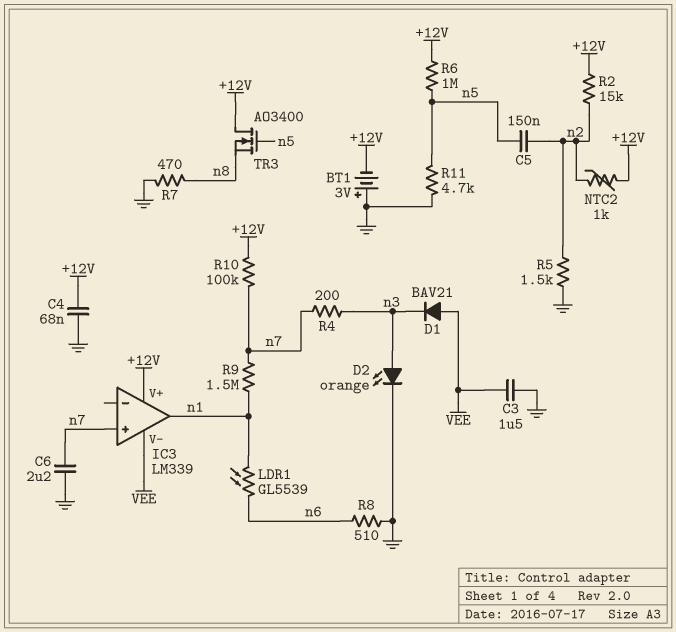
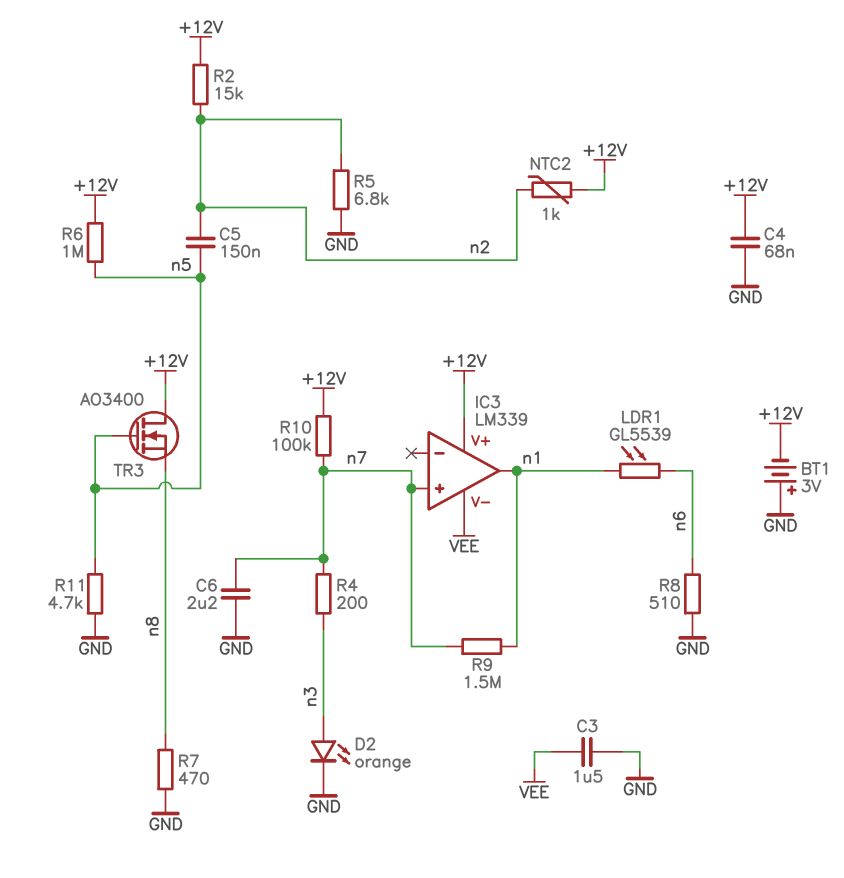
D1: diode BAV21 (A VEE, K n3) -> none
R5: 1.5k (GND, n2) -> 6.8k (GND, n2)

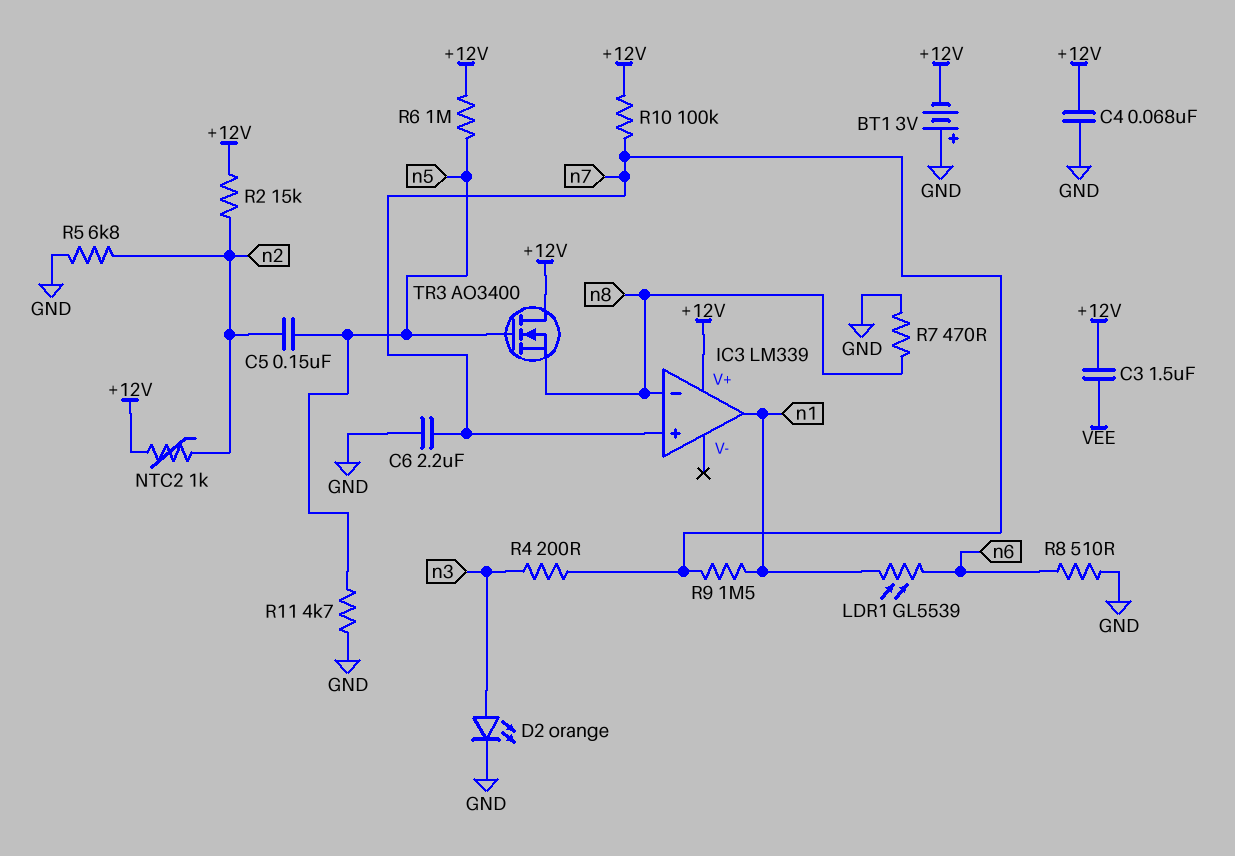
C3: 1.5uF (GND, VEE) -> 1.5uF (+12V, VEE)
IC3 pin V-: VEE -> none
IC3 pin in-: none -> n8

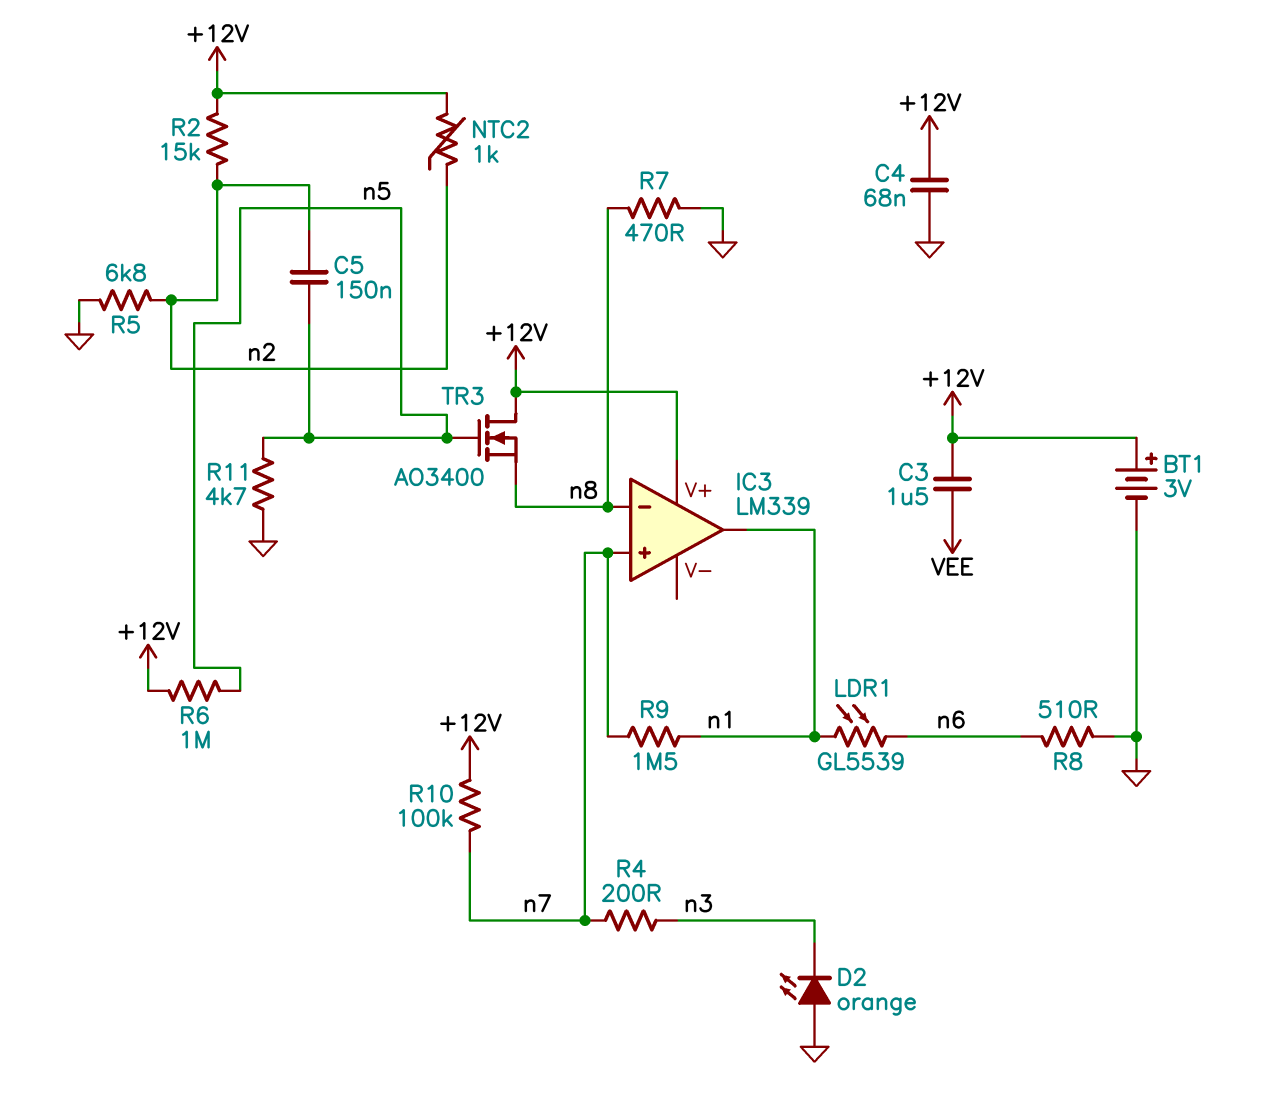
BT1: 3V (plus GND, minus +12V) -> 3V (plus +12V, minus GND)
C6: 2.2uF (GND, n7) -> none
D2: LED orange (A n3, K GND) -> LED orange (A GND, K n3)

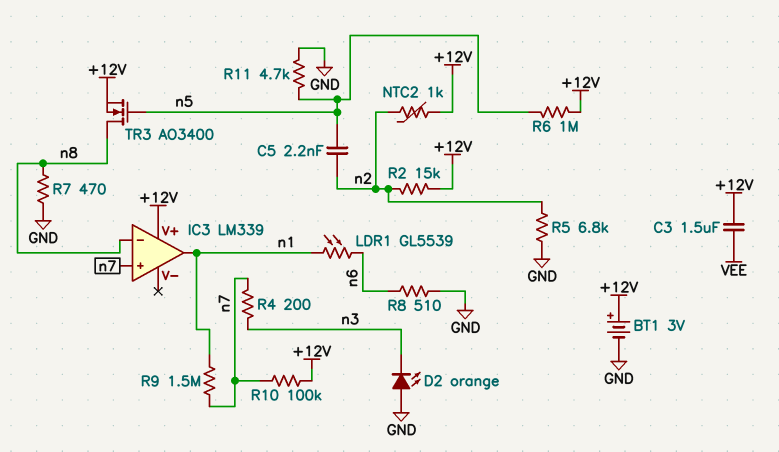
C4: 68nF (+12V, GND) -> none
C5: 150nF (n2, n5) -> 2.2nF (n2, n5)
TR3: NMOS AO3400 (G n5, D +12V, S n8) -> NMOS AO3400 (G n5, D n8, S +12V)

